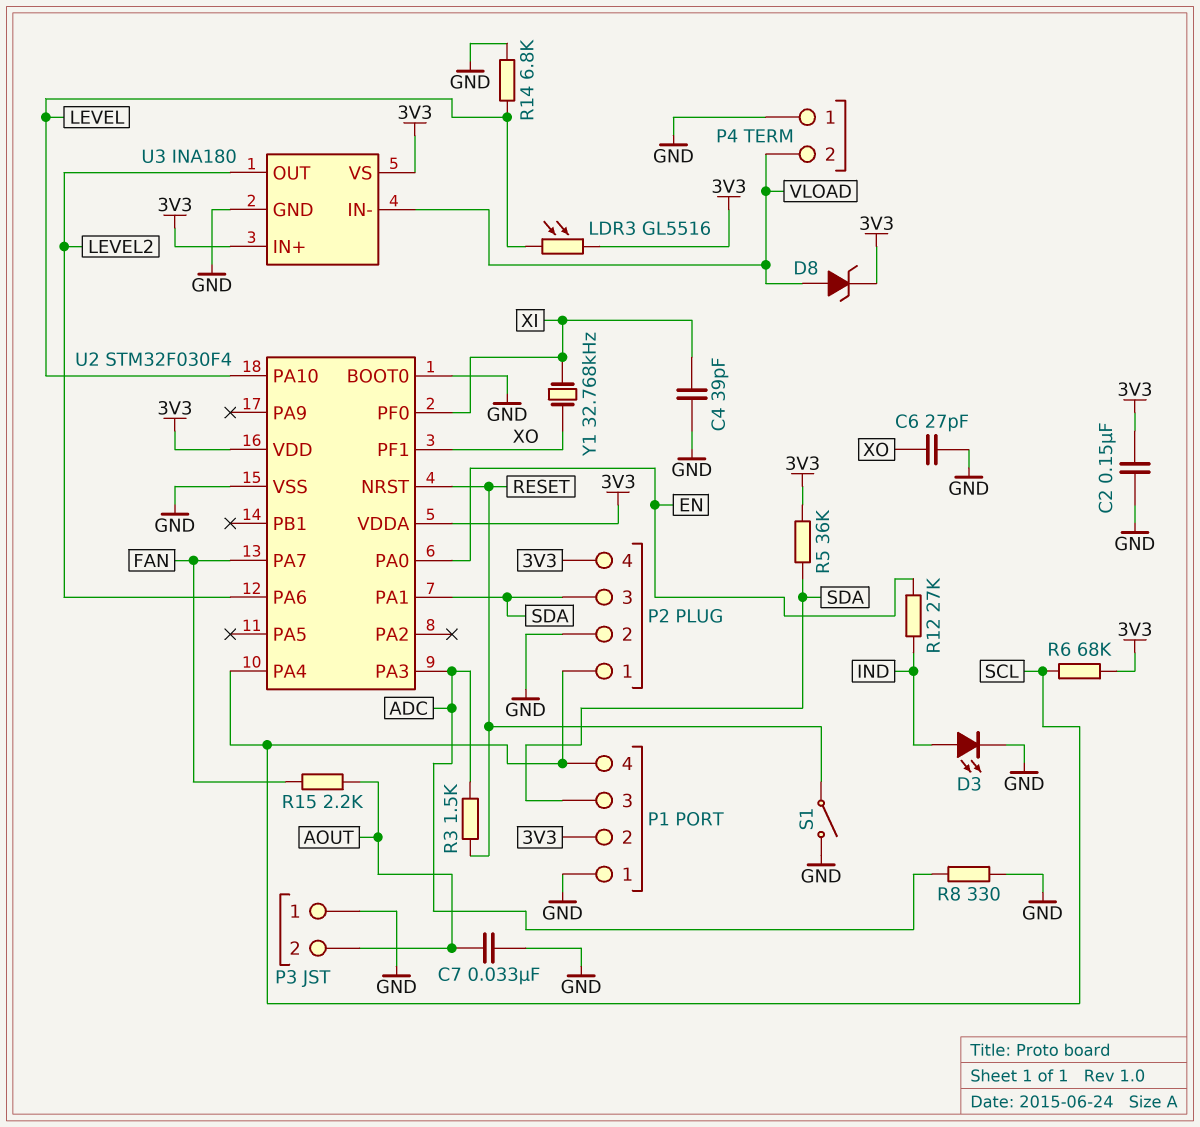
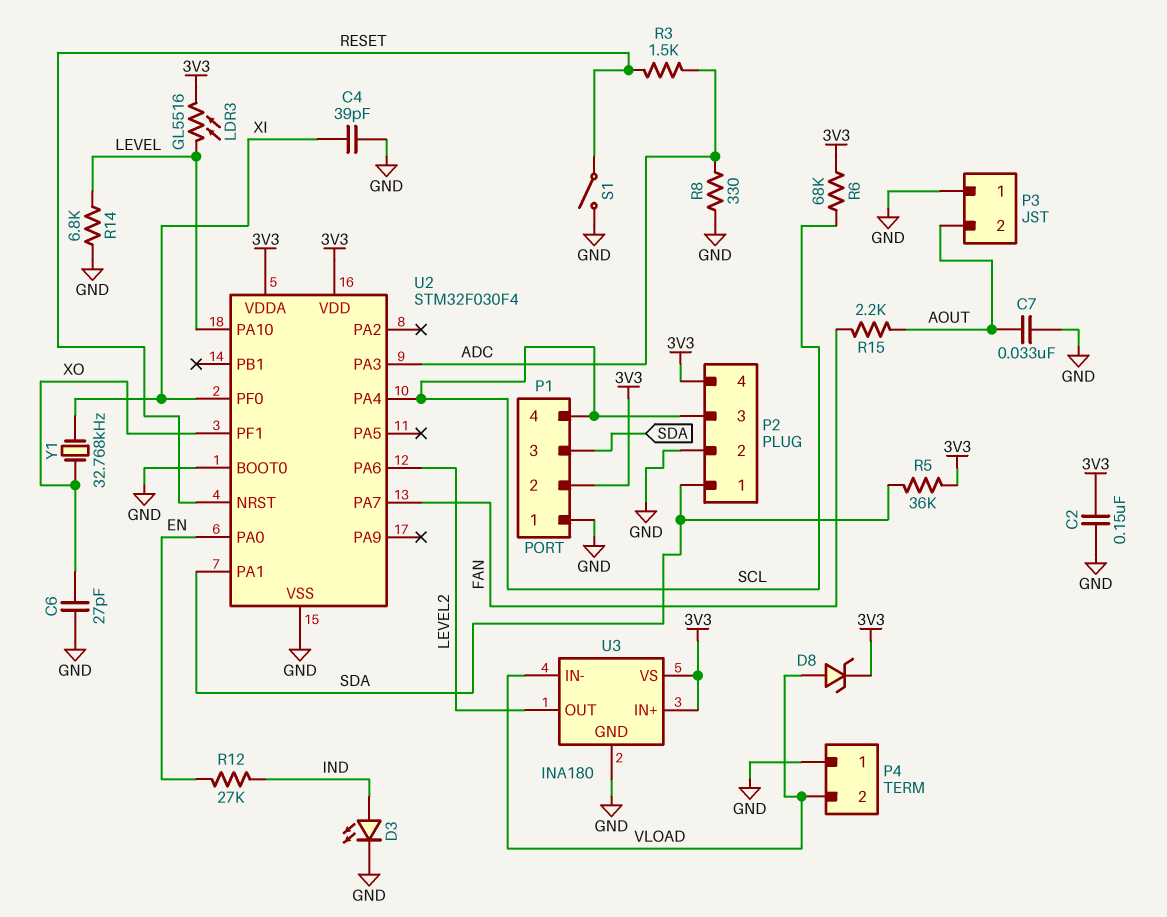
P2 pin 1: SCL -> SDA
P2 pin 3: SDA -> SCL

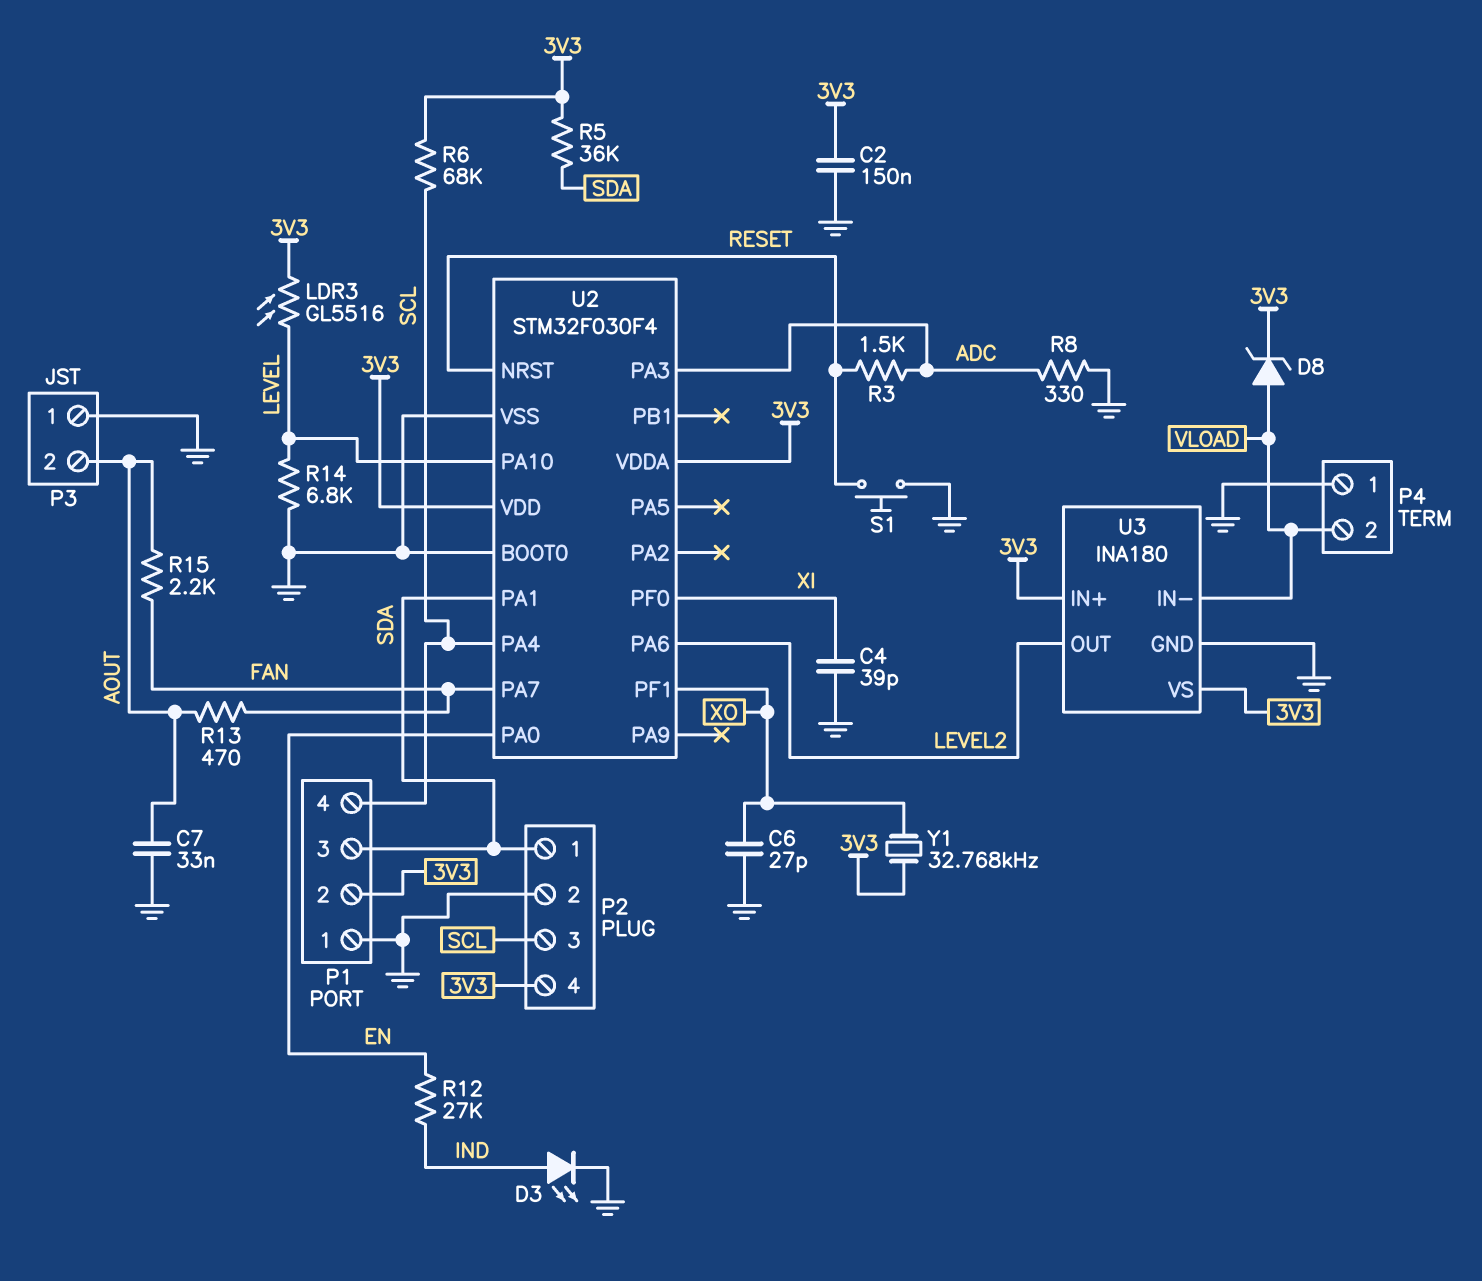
R13: none -> 470 (AOUT, FAN)
S1: switch (GND, RESET) -> button (GND, RESET)
Y1: 32.768kHz (XI, XO) -> 32.768kHz (3V3, XO)

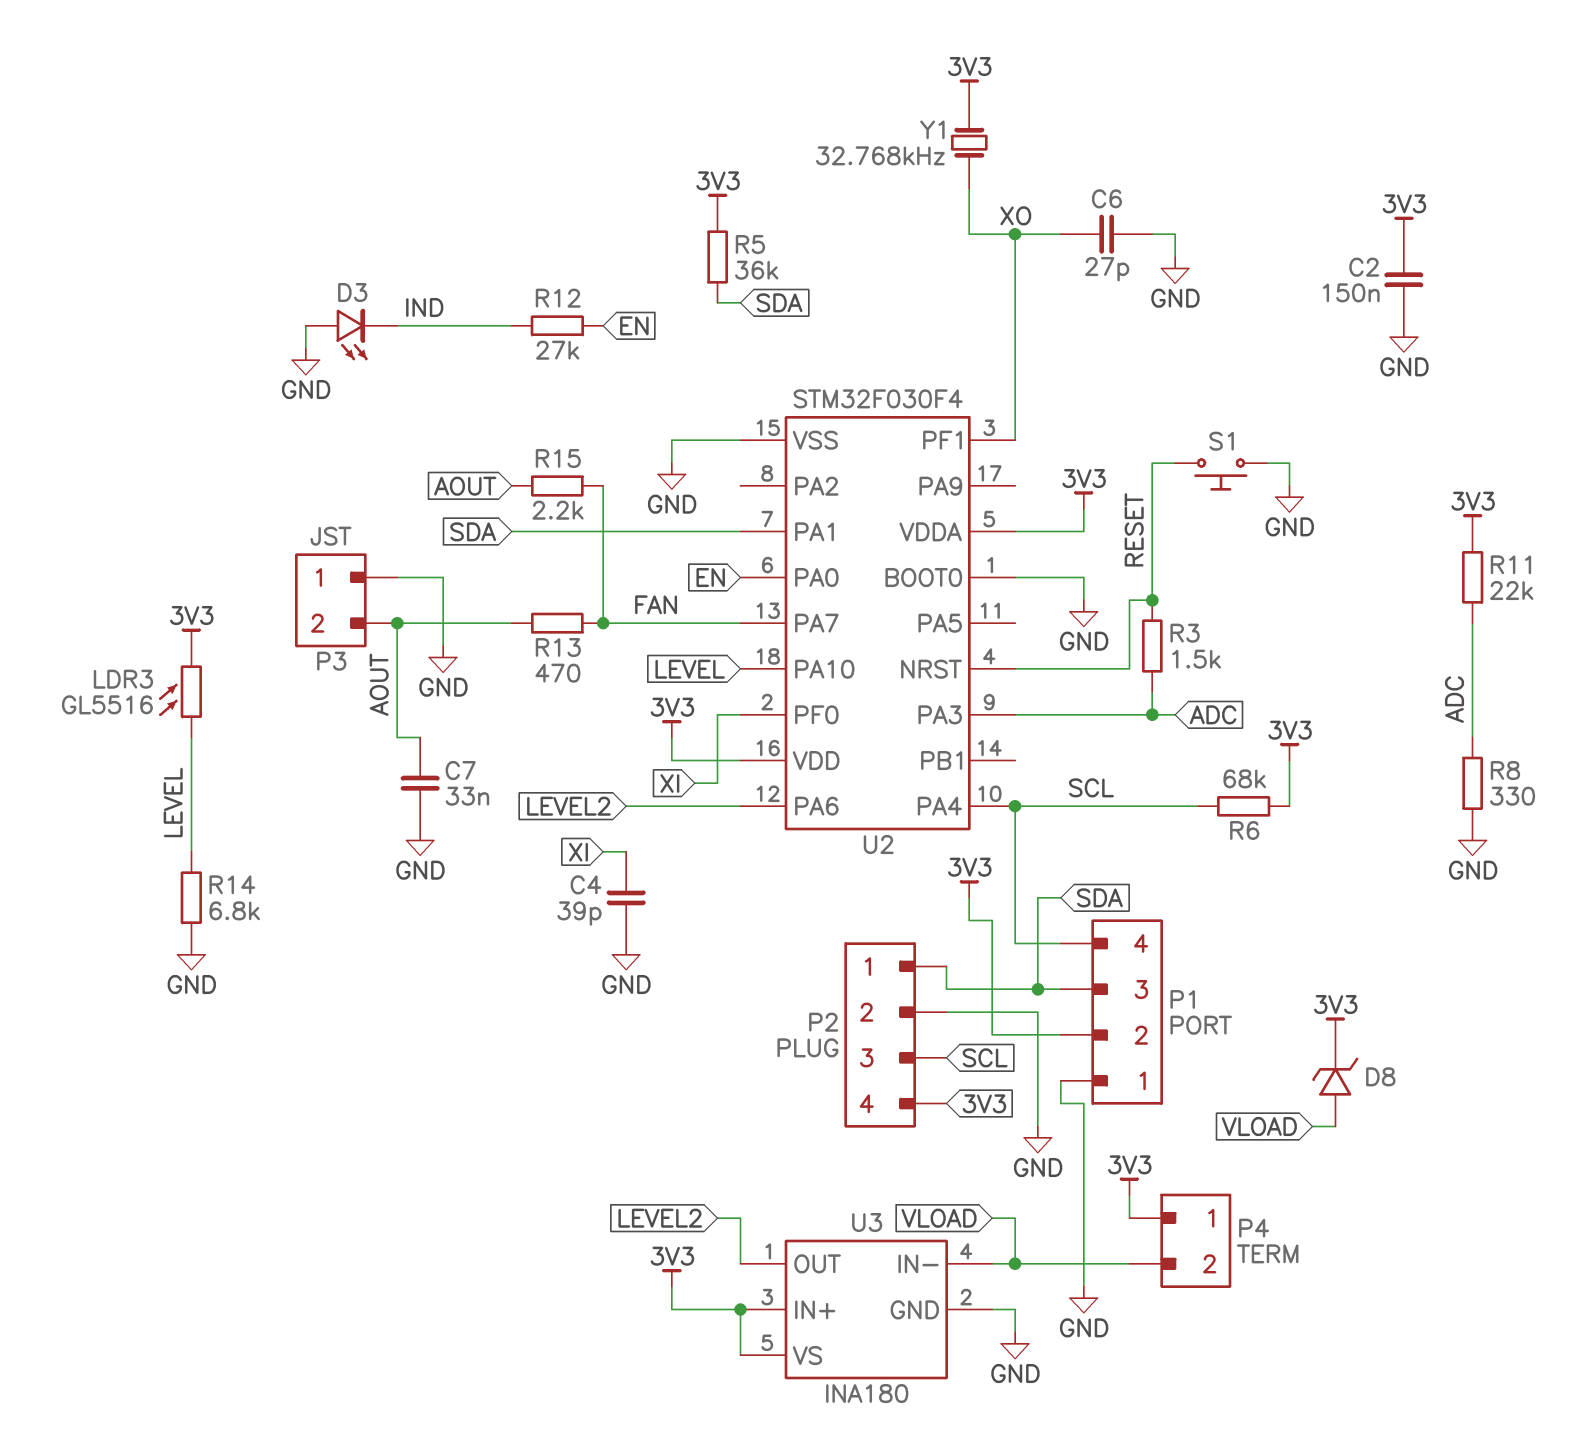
D3: LED (A IND, K GND) -> LED (A GND, K IND)
P4 pin 1: GND -> 3V3
R11: none -> 22k (3V3, ADC)

